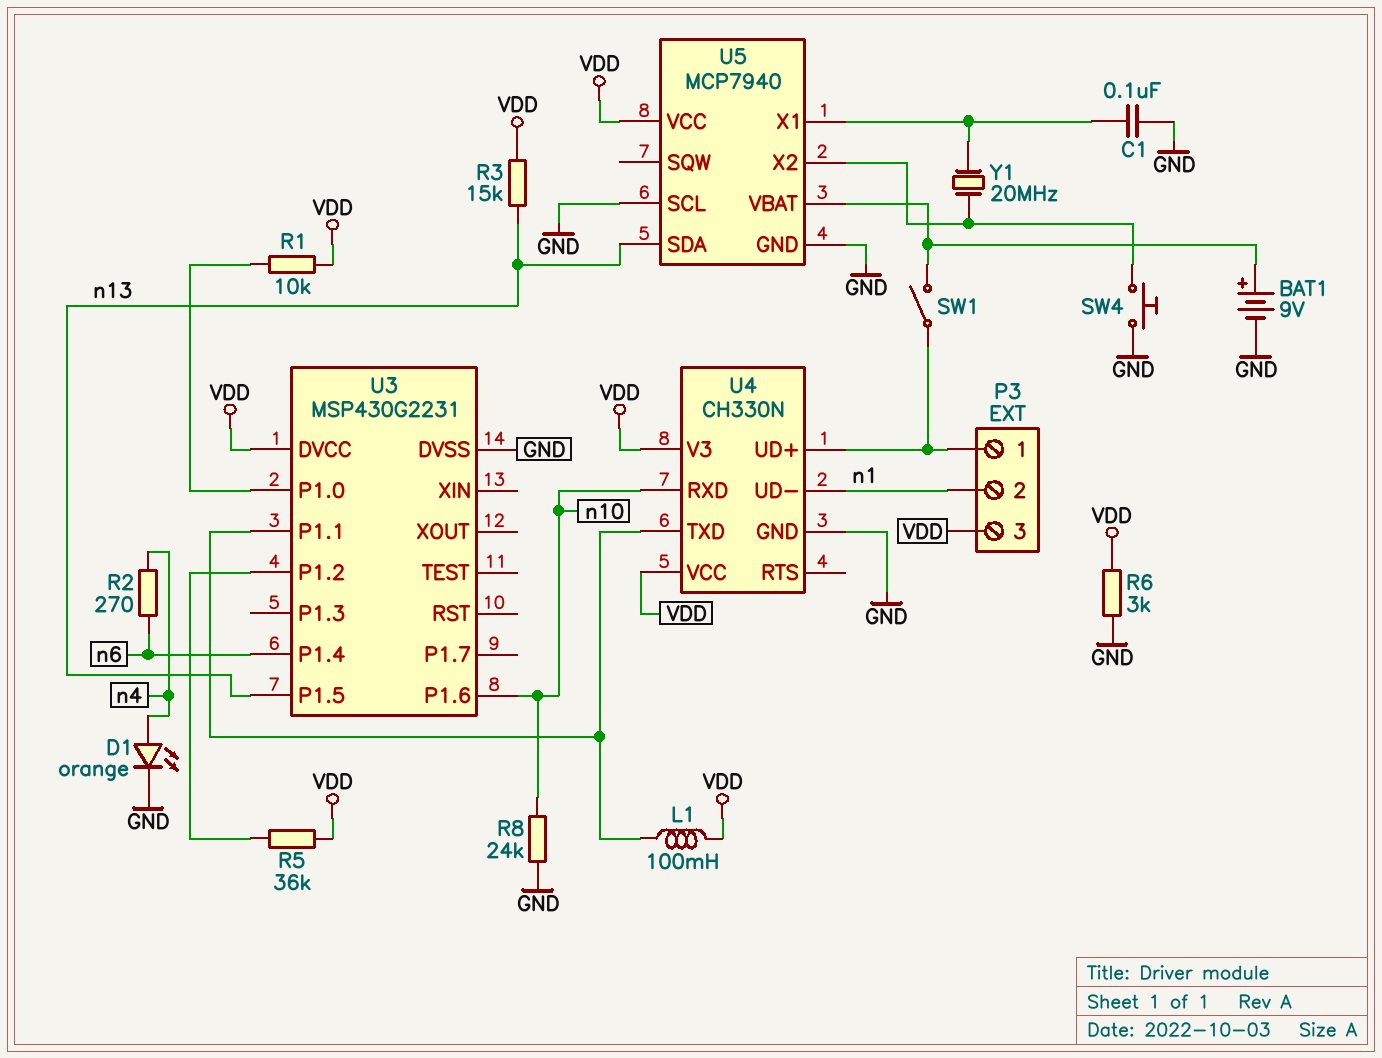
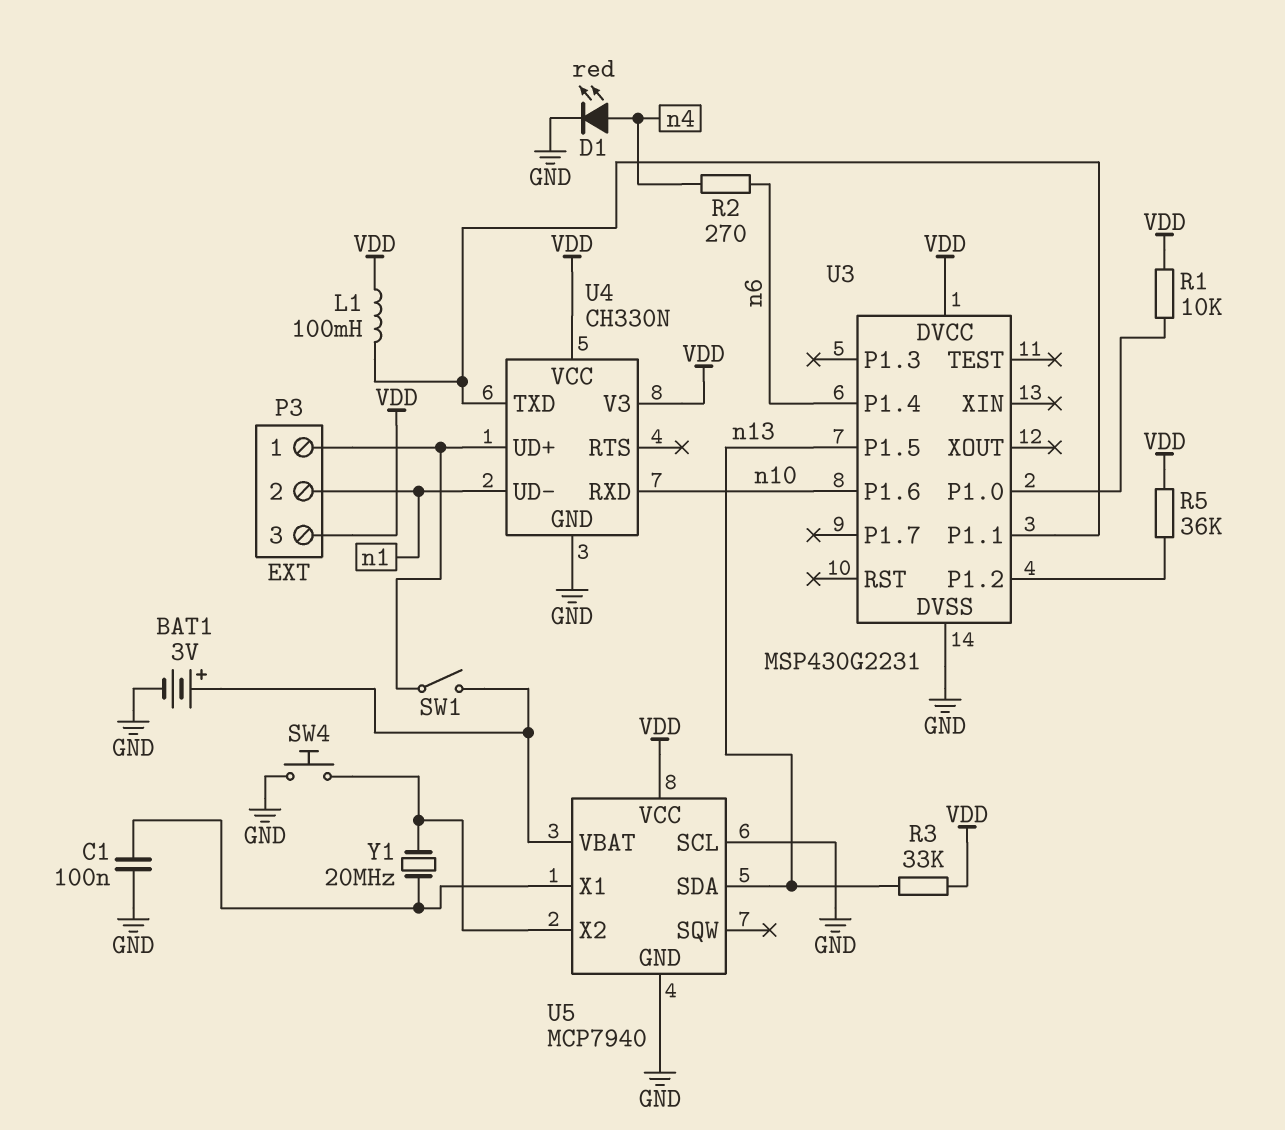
BAT1: 9V (plus U5/VBAT, minus GND) -> 3V (plus U5/VBAT, minus GND)
D1: LED orange (A n4, K GND) -> LED red (A n4, K GND)
R3: 15k (VDD, n13) -> 33k (VDD, n13)
R6: 3k (GND, VDD) -> none
R8: 24k (GND, n10) -> none

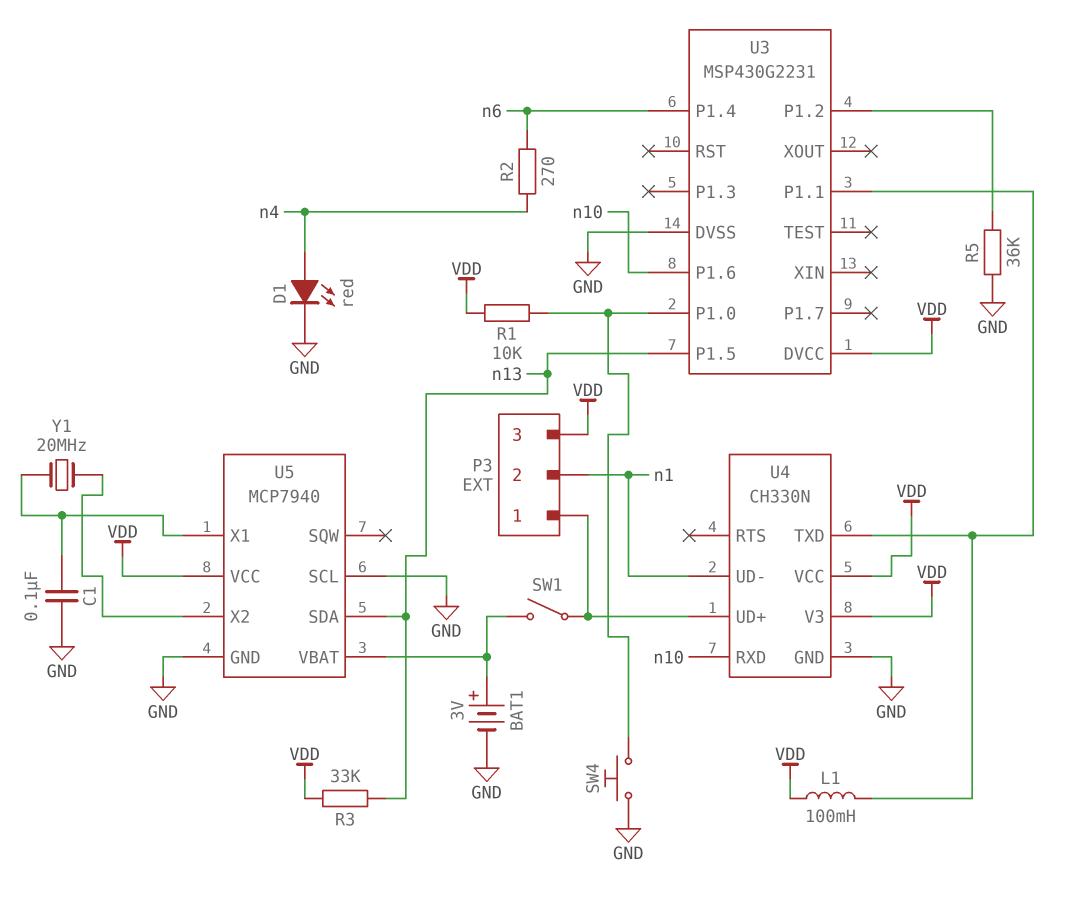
R5: 36k (U3/P1.2, VDD) -> 36k (GND, U3/P1.2)
SW4: button (GND, U5/X2) -> button (GND, U3/P1.0)

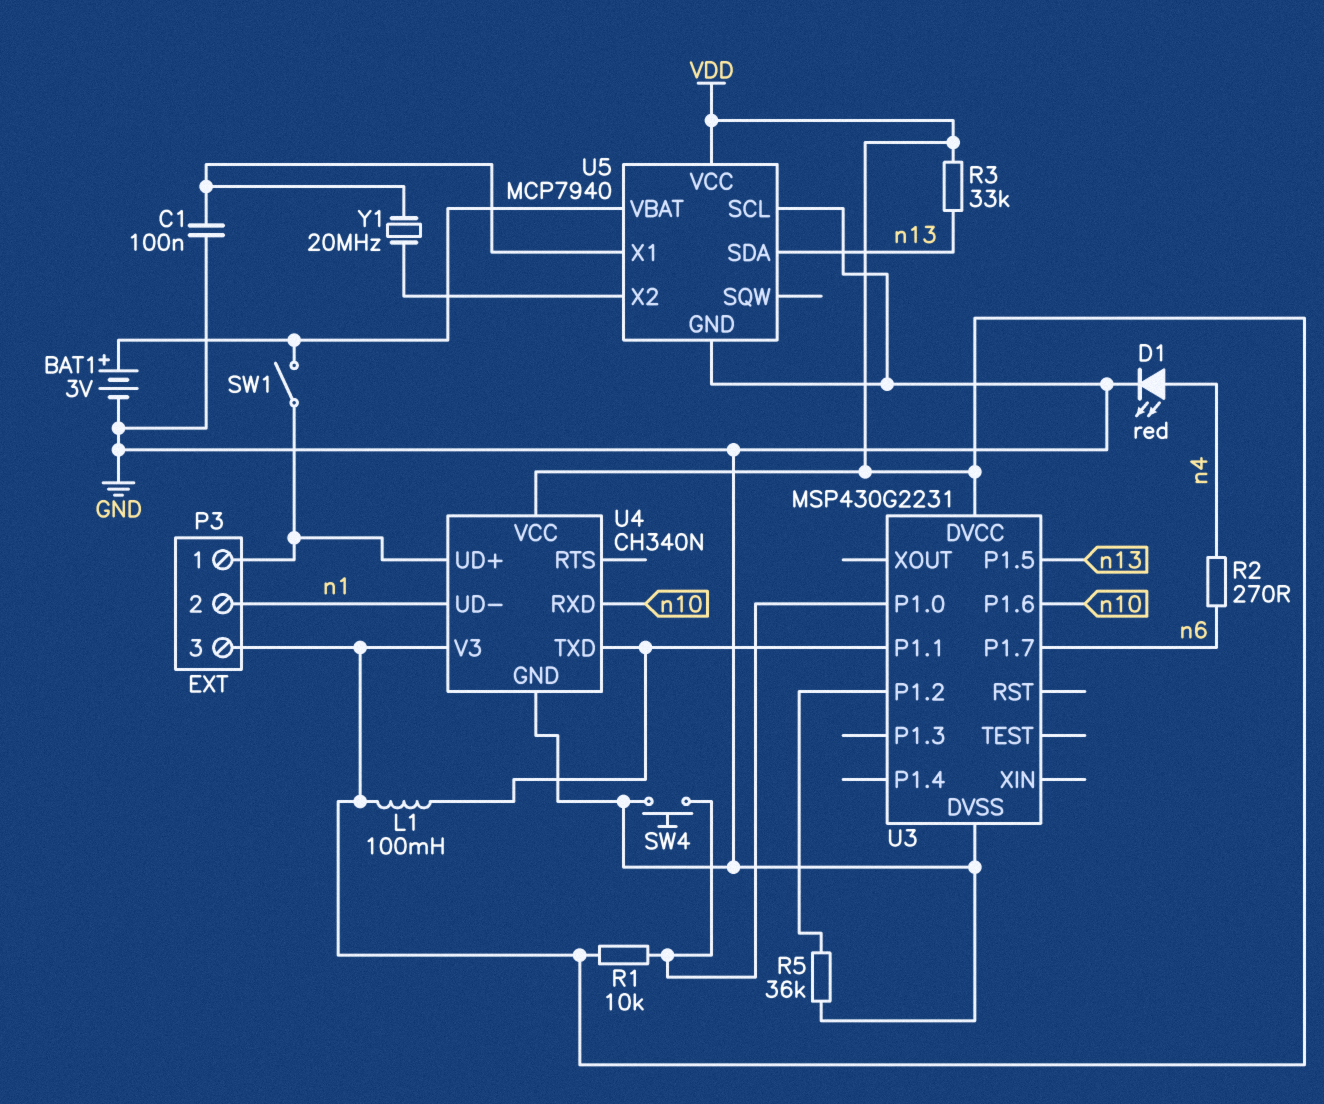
U3 pin P1.4: n6 -> none
U3 pin P1.7: none -> n6
U4: CH330N -> CH340N

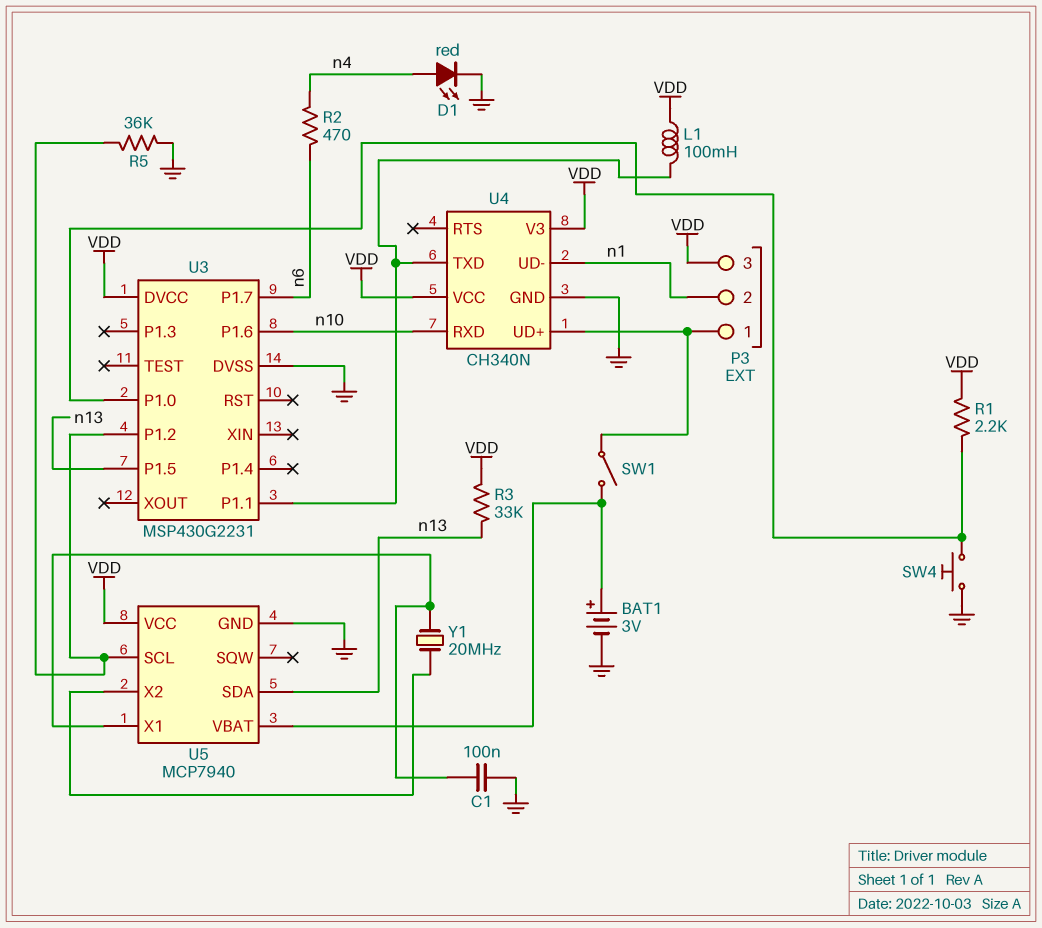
R1: 10k (U3/P1.0, VDD) -> 2.2k (U3/P1.0, VDD)
R2: 270 (n4, n6) -> 470 (n4, n6)
U5 pin SCL: GND -> U3/P1.2

